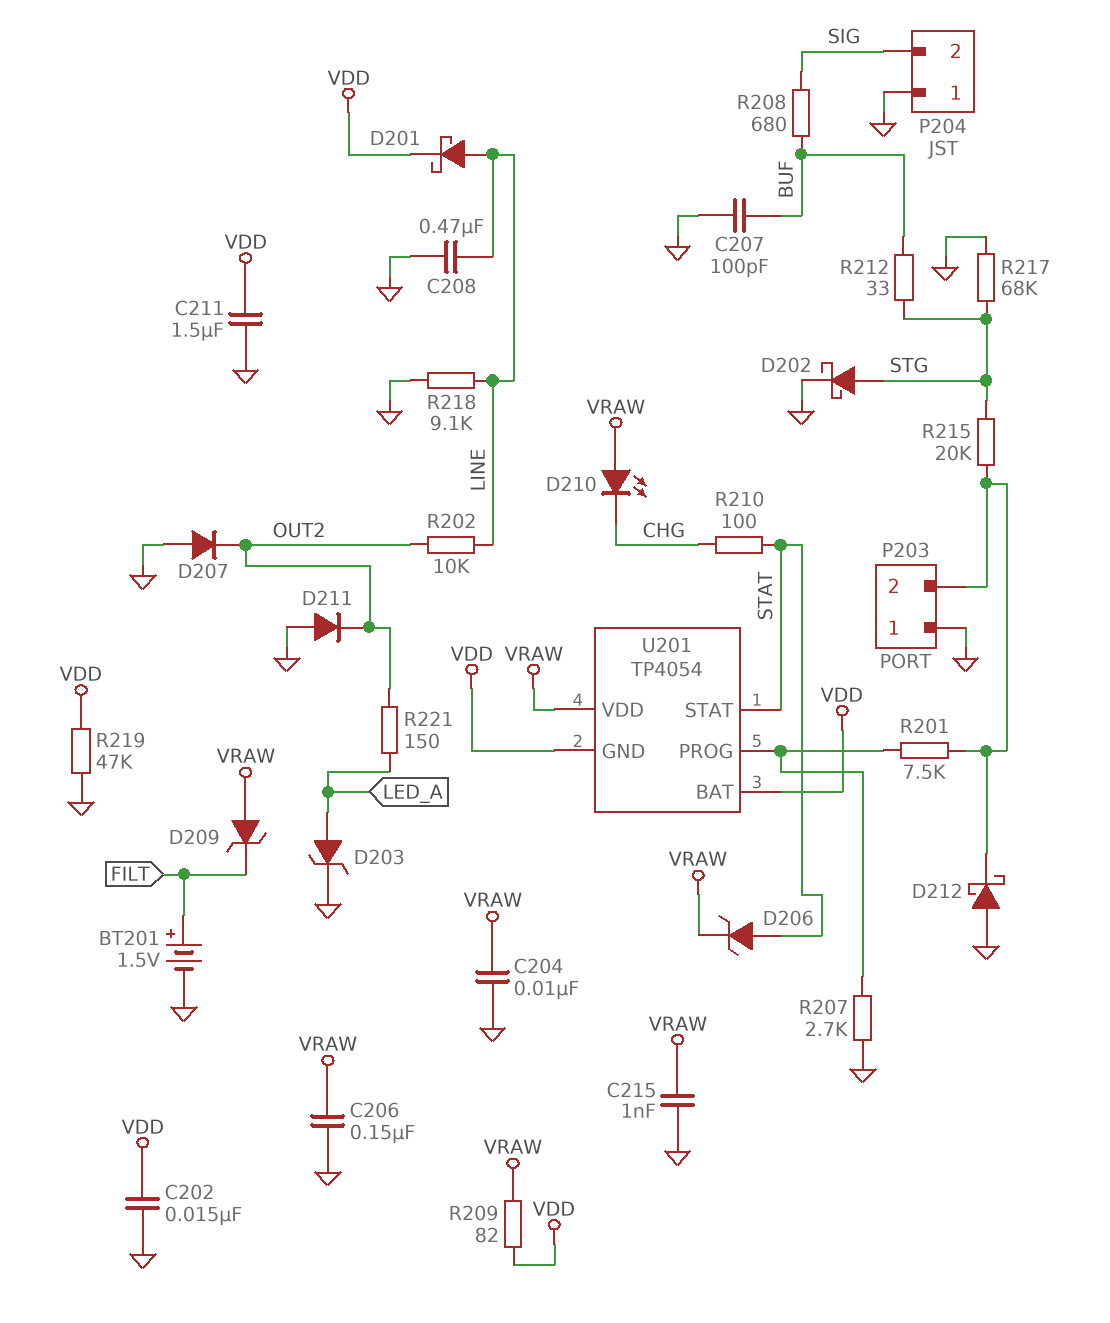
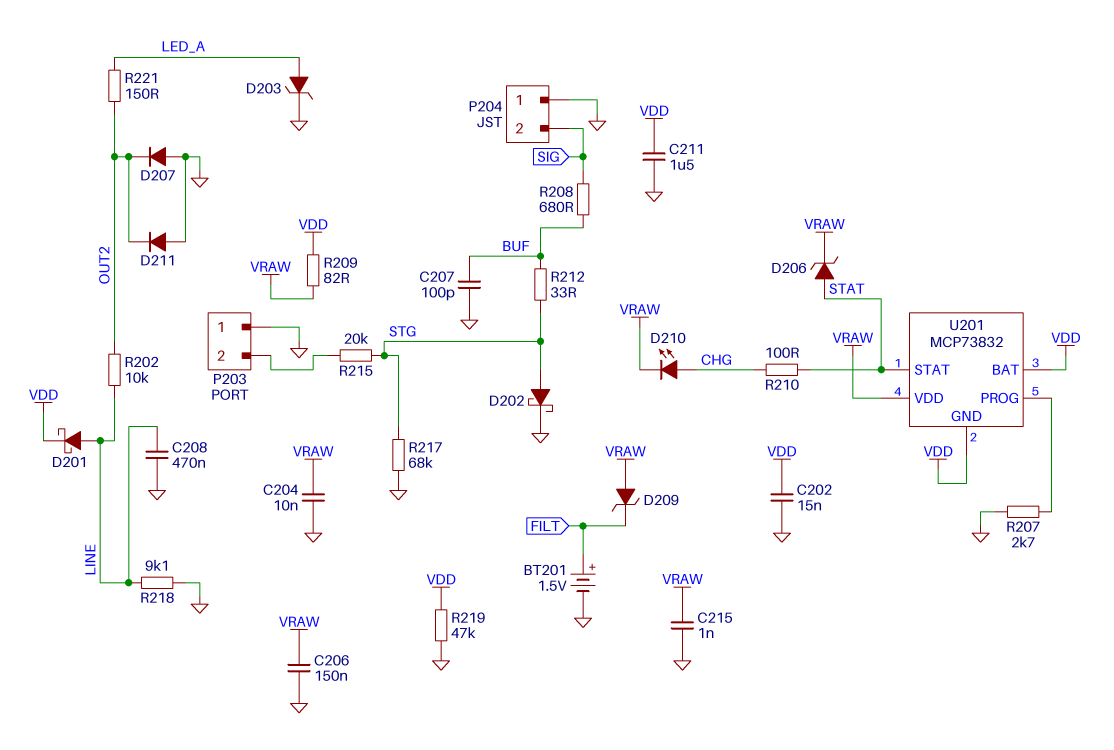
D210: LED (A VRAW, K CHG) -> LED (A CHG, K VRAW)
D212: schottky (A GND, K P203/2) -> none
R201: 7.5k (P203/2, U201/PROG) -> none
U201: TP4054 -> MCP73832

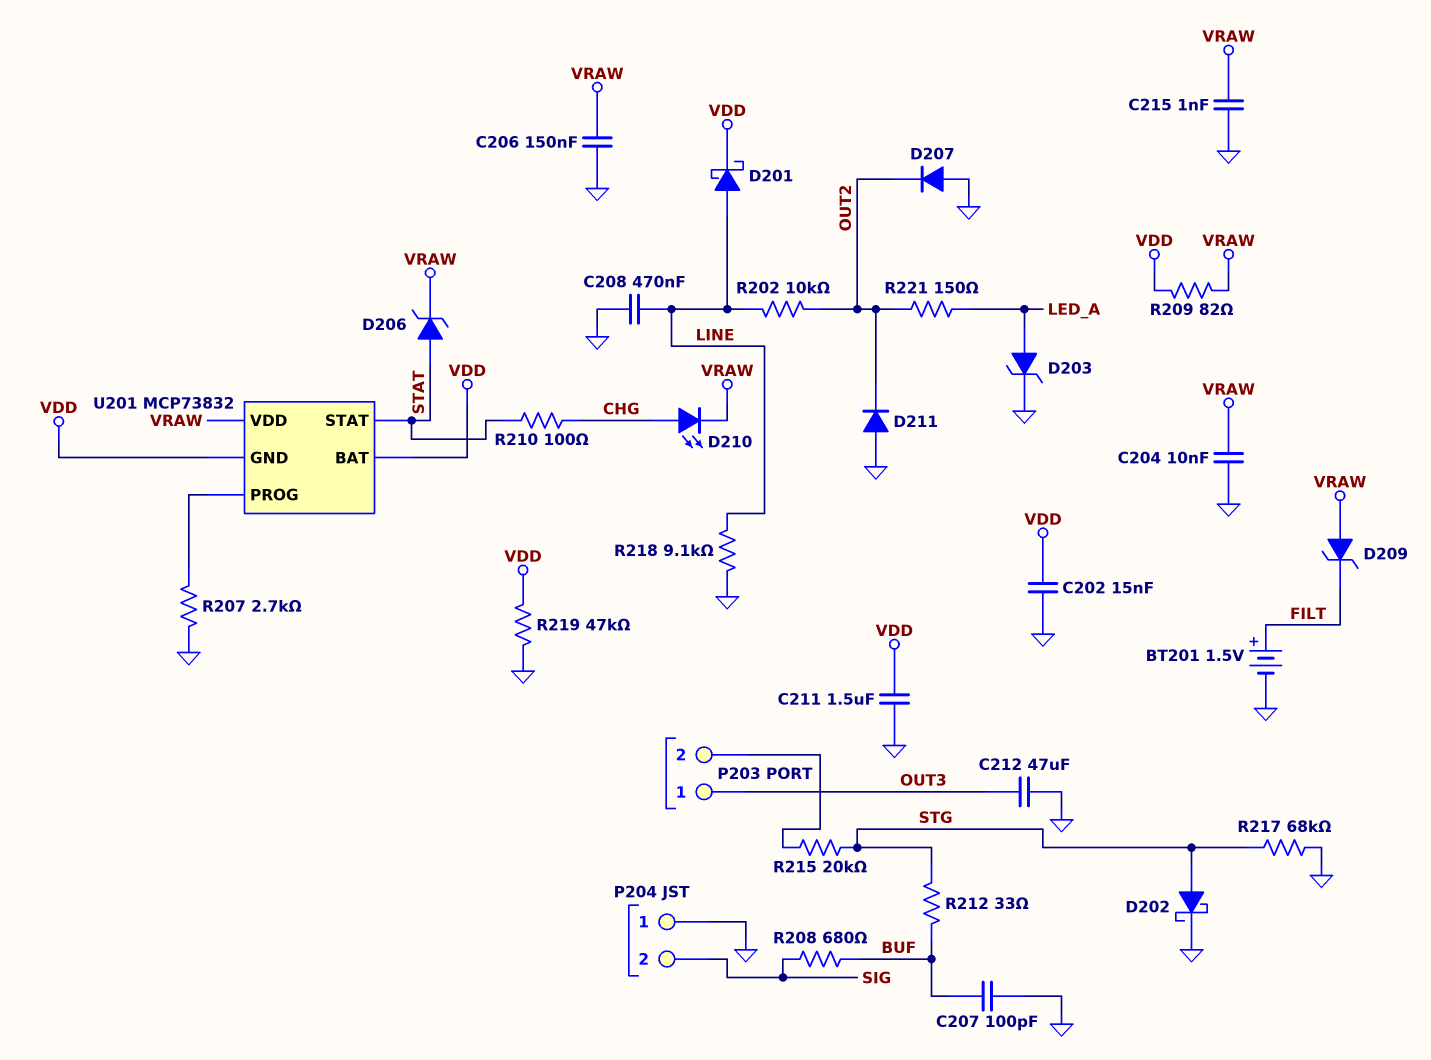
C212: none -> 47uF (GND, OUT3)
P203 pin 1: GND -> OUT3

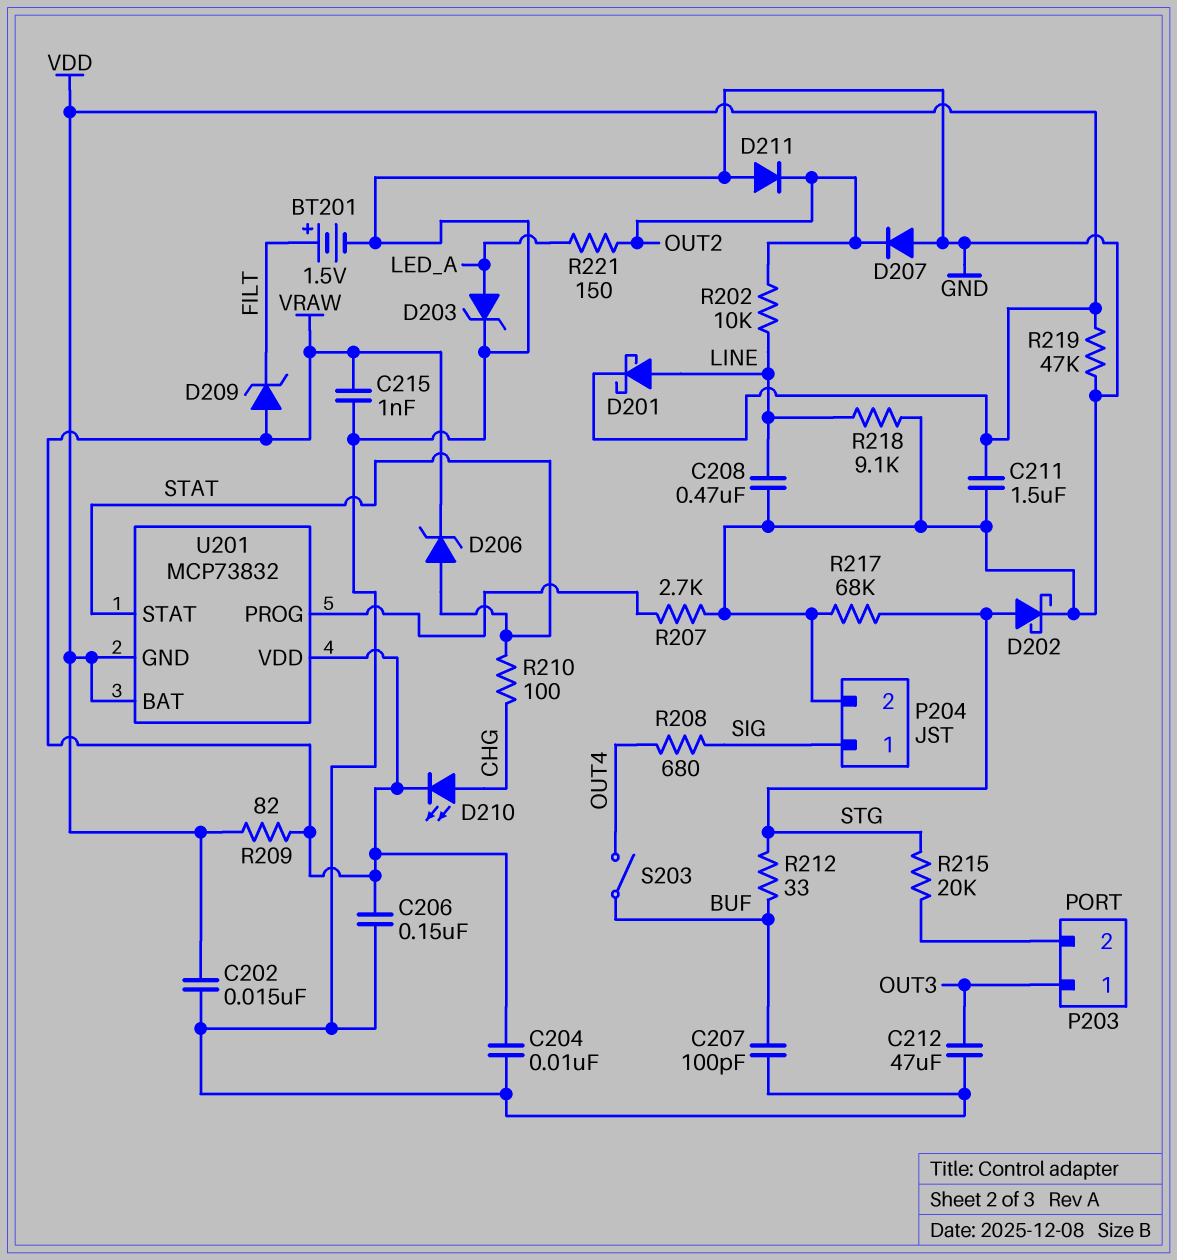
P204 pin 1: GND -> SIG
P204 pin 2: SIG -> GND
R208: 680 (BUF, SIG) -> 680 (OUT4, SIG)
S203: none -> switch (BUF, OUT4)

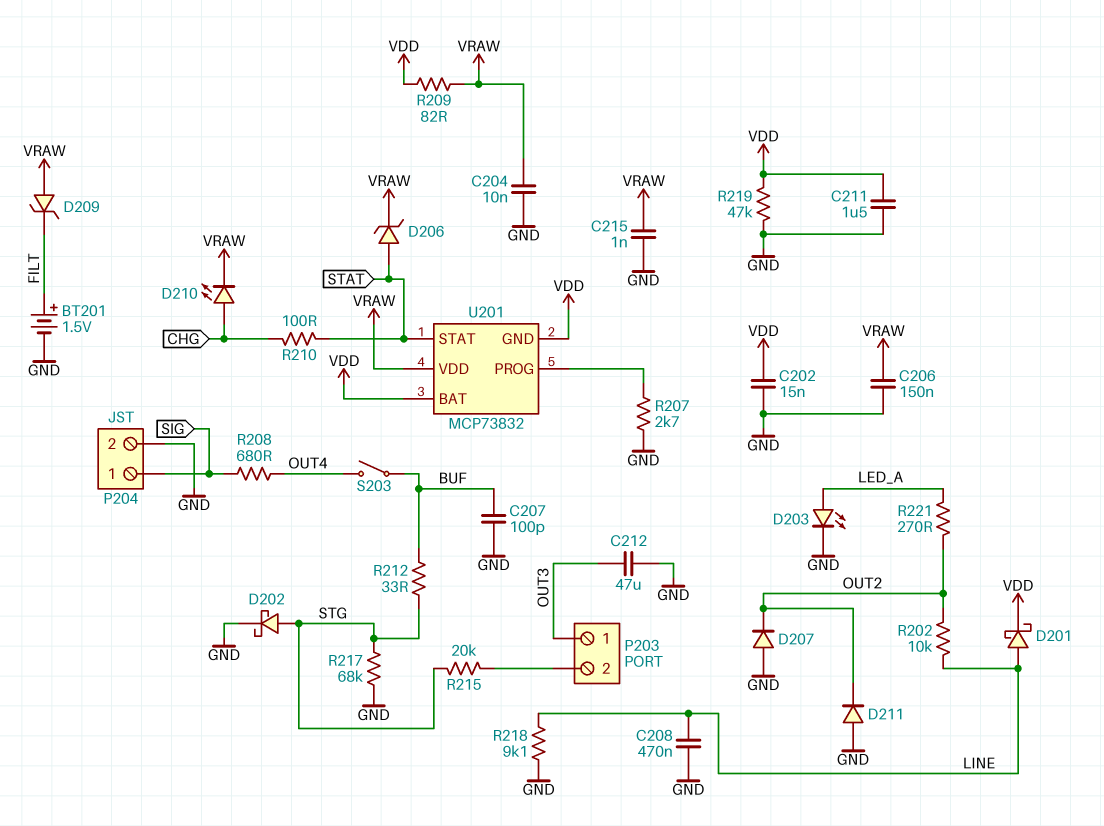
D203: zener (A LED_A, K GND) -> LED (A LED_A, K GND)
R221: 150 (LED_A, OUT2) -> 270 (LED_A, OUT2)

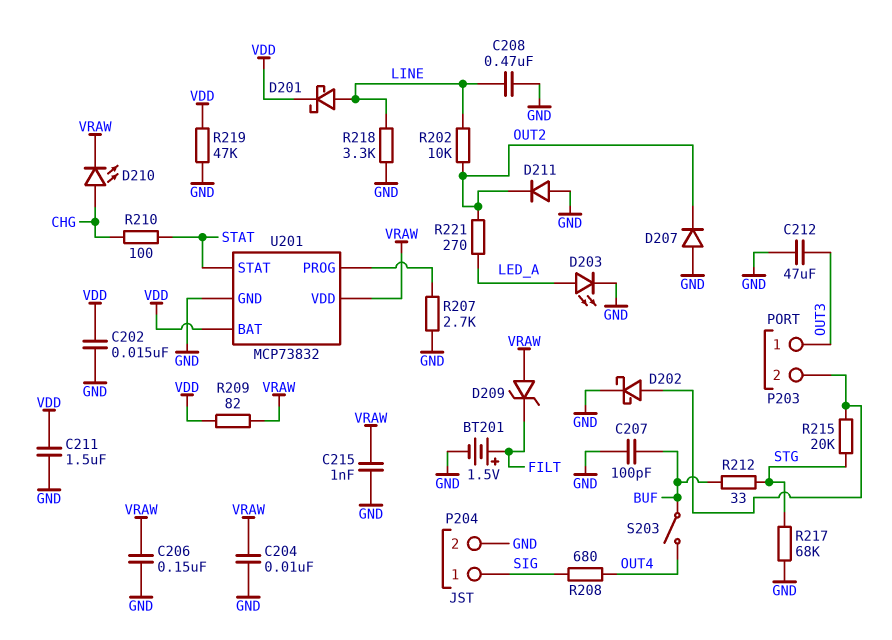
D202: schottky (A STG, K GND) -> schottky (A P203/2, K GND)
D206: zener (A STAT, K VRAW) -> none
R218: 9.1k (GND, LINE) -> 3.3k (GND, LINE)
U201 pin GND: VDD -> GND

